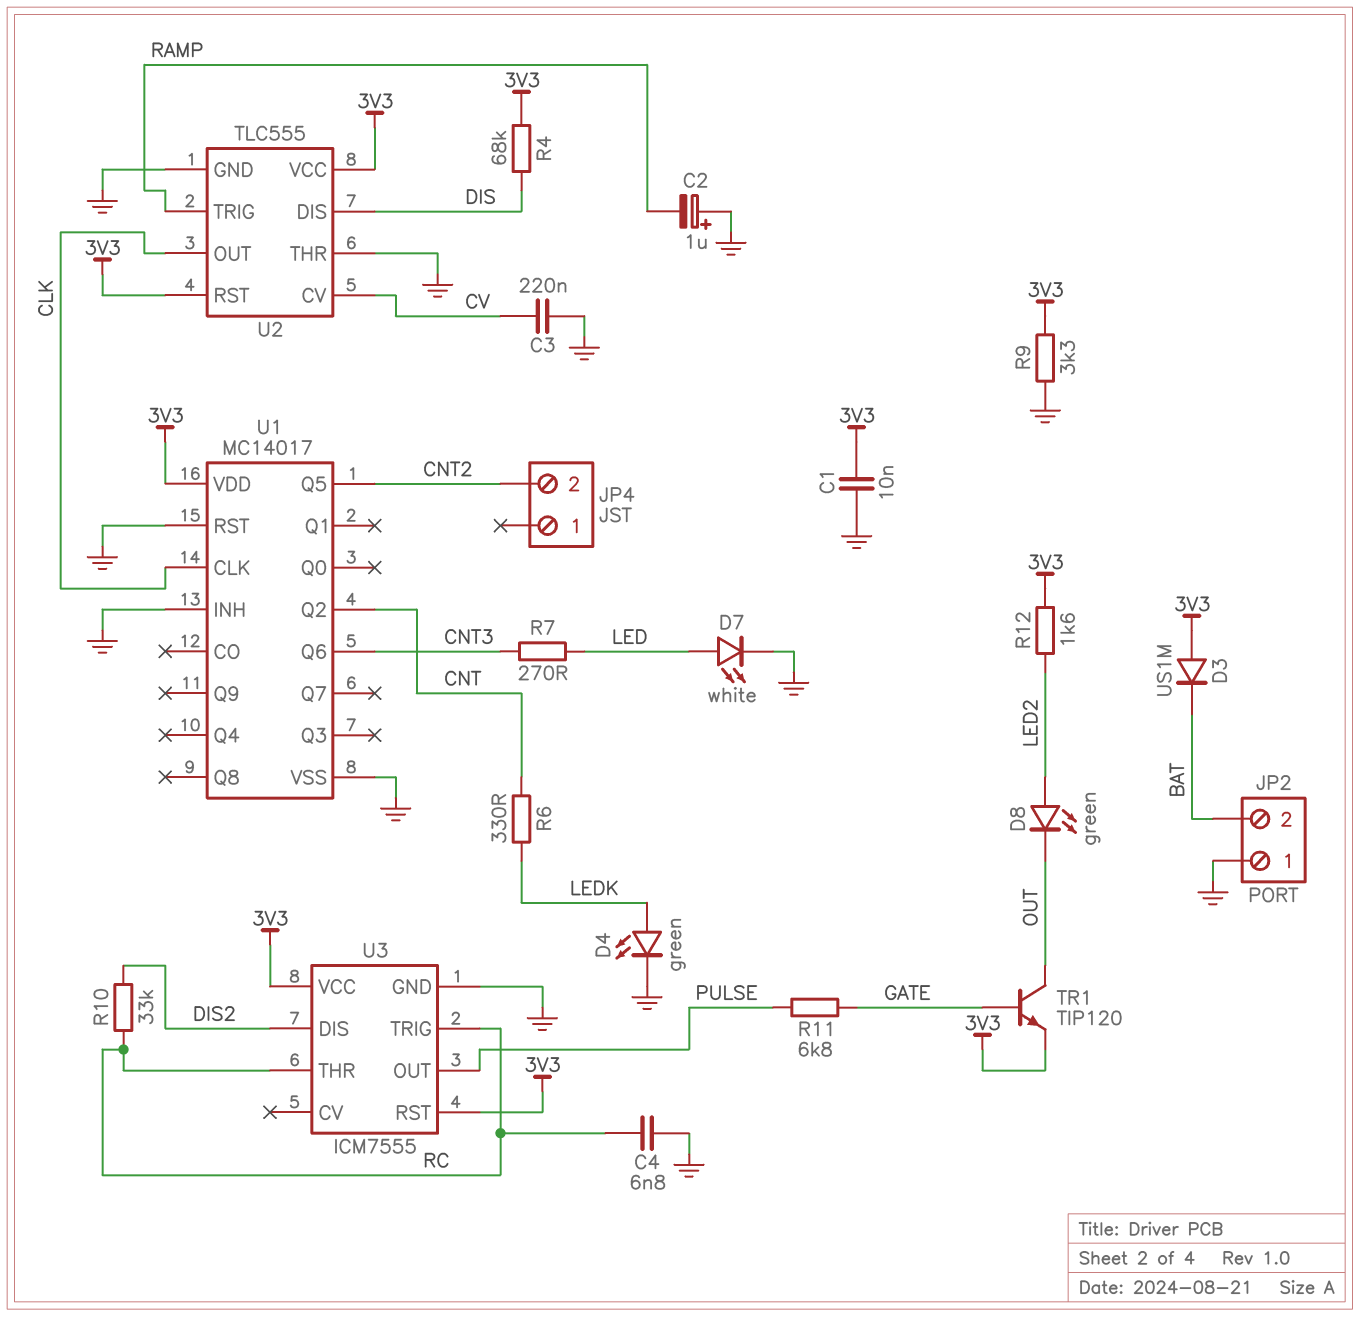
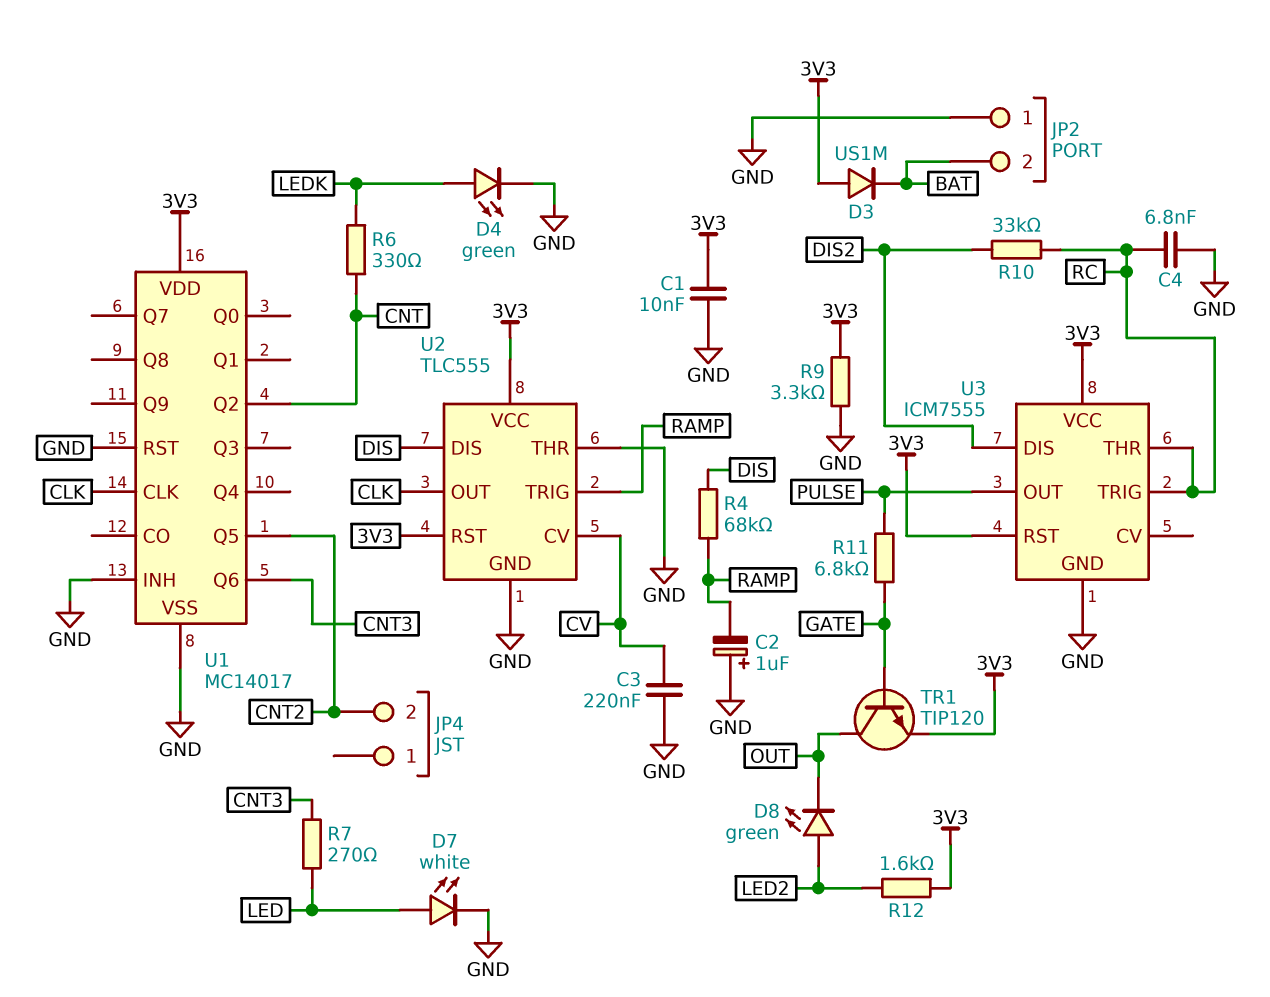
R4: 68k (3V3, DIS) -> 68k (DIS, RAMP)

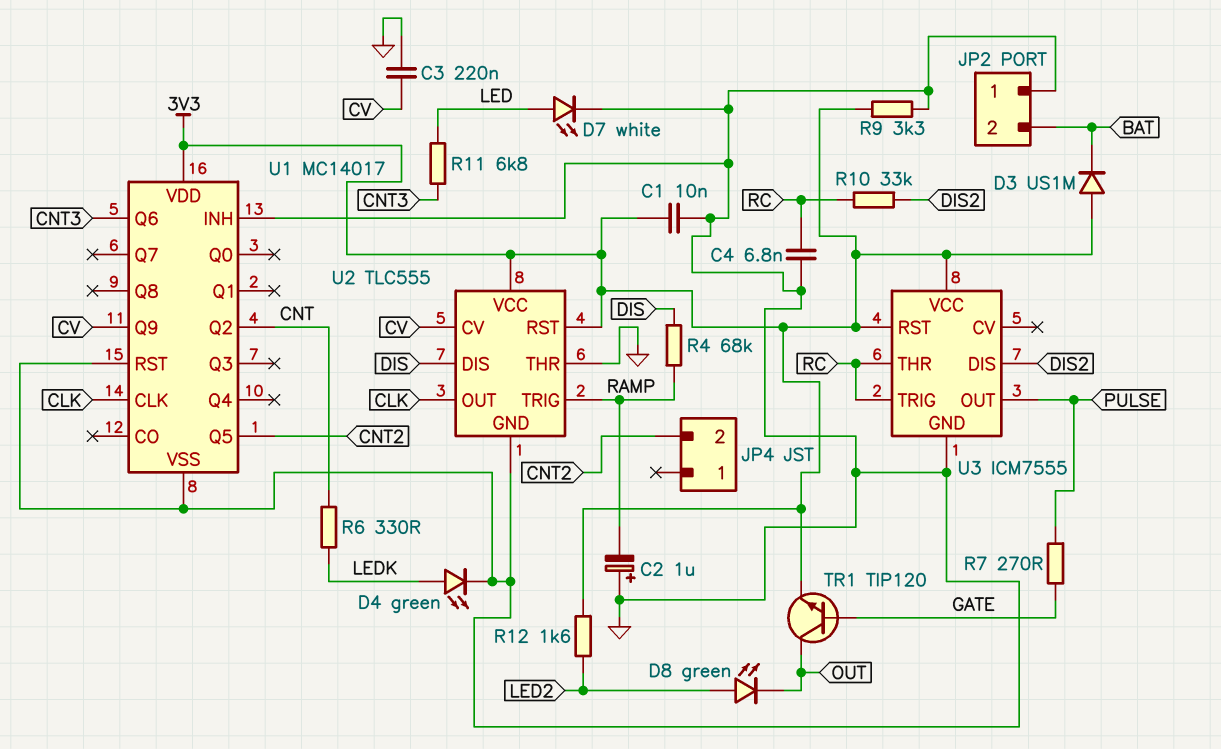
R7: 270 (CNT3, LED) -> 270 (GATE, PULSE)
R11: 6.8k (GATE, PULSE) -> 6.8k (CNT3, LED)
U1 pin Q9: none -> CV

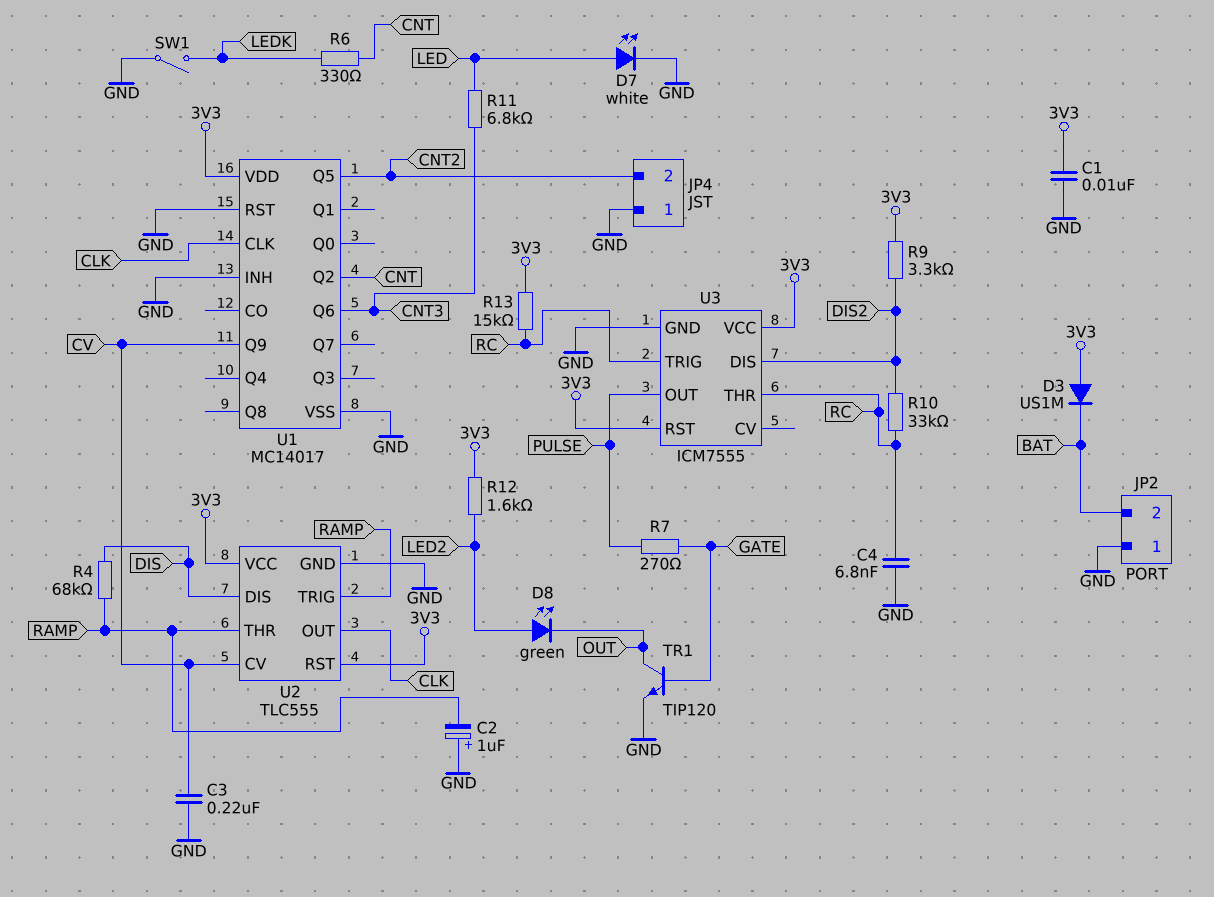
D4: LED green (A LEDK, K GND) -> none
JP4 pin 1: none -> GND
R9: 3.3k (3V3, GND) -> 3.3k (3V3, DIS2)
R13: none -> 15k (3V3, RC)
SW1: none -> switch (GND, LEDK)
TR1: NPN TIP120 (B GATE, C OUT, E 3V3) -> NPN TIP120 (B GATE, C OUT, E GND)
U2 pin THR: GND -> RAMP

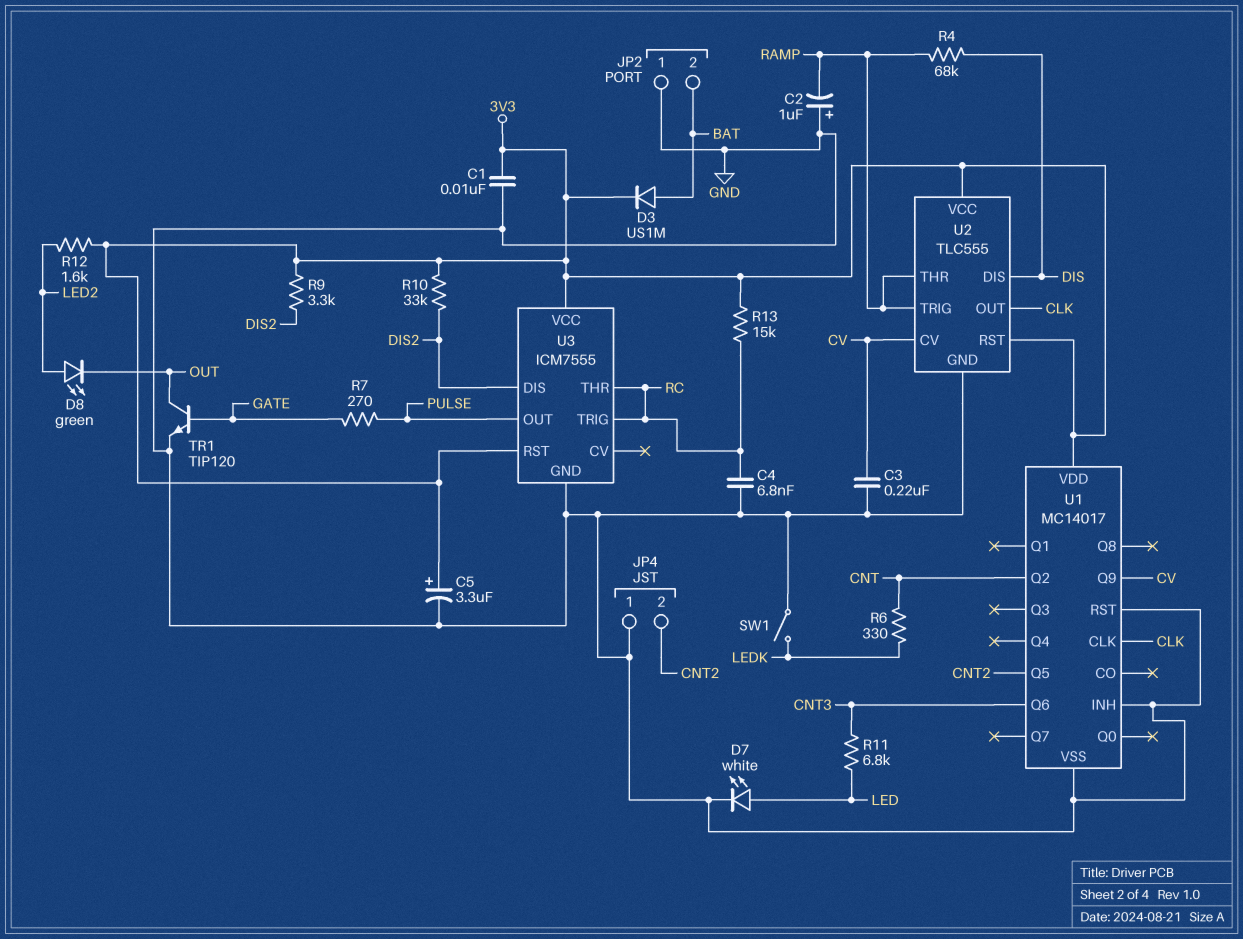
C5: none -> 3.3uF (plus 3V3, minus GND)
D3: diode US1M (A 3V3, K BAT) -> diode US1M (A BAT, K 3V3)
R10: 33k (DIS2, RC) -> 33k (3V3, DIS2)

